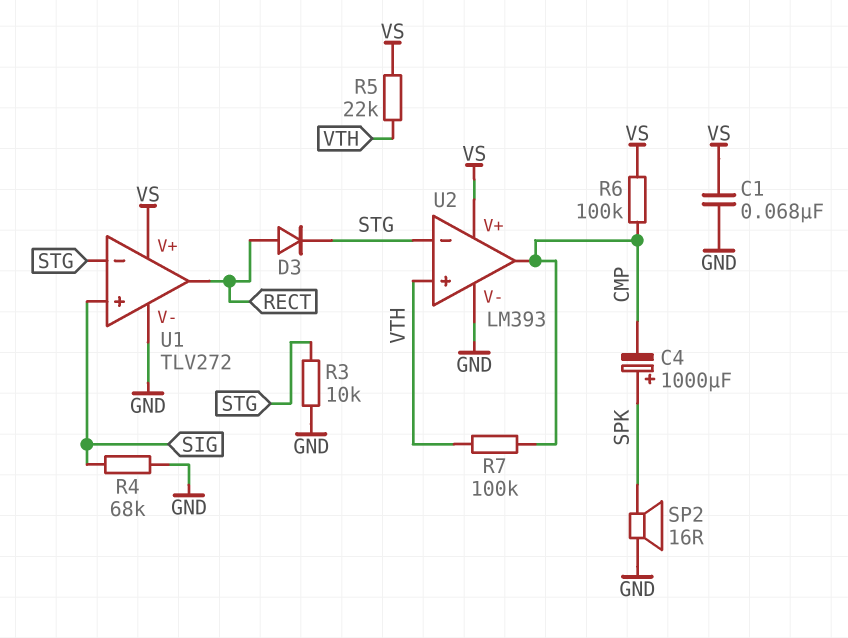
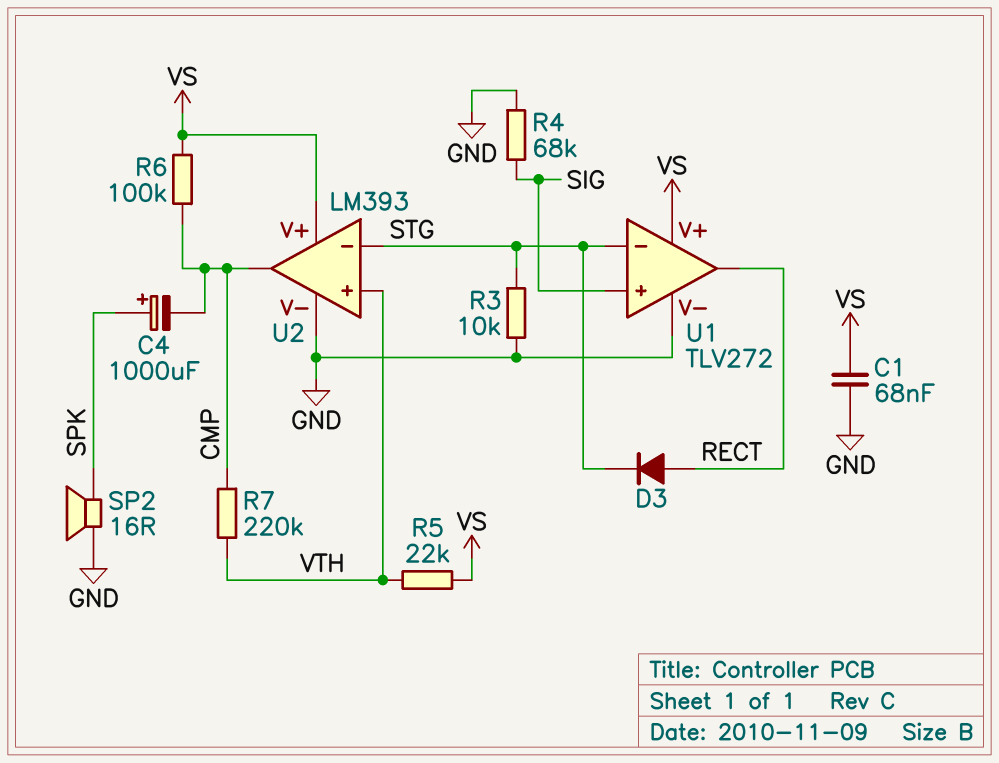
R7: 100k (CMP, VTH) -> 220k (CMP, VTH)

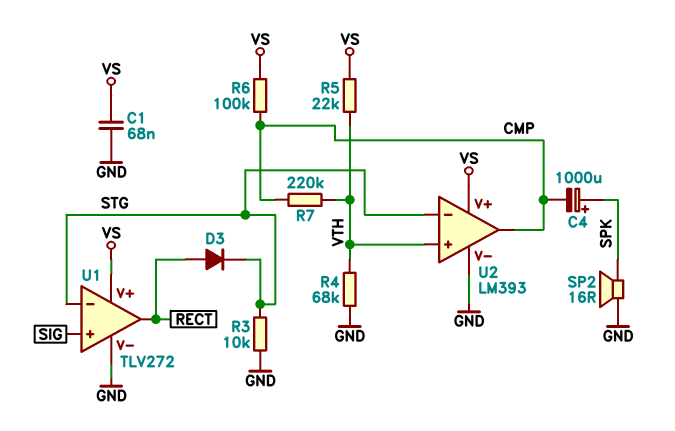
R4: 68k (GND, SIG) -> 68k (GND, VTH)

